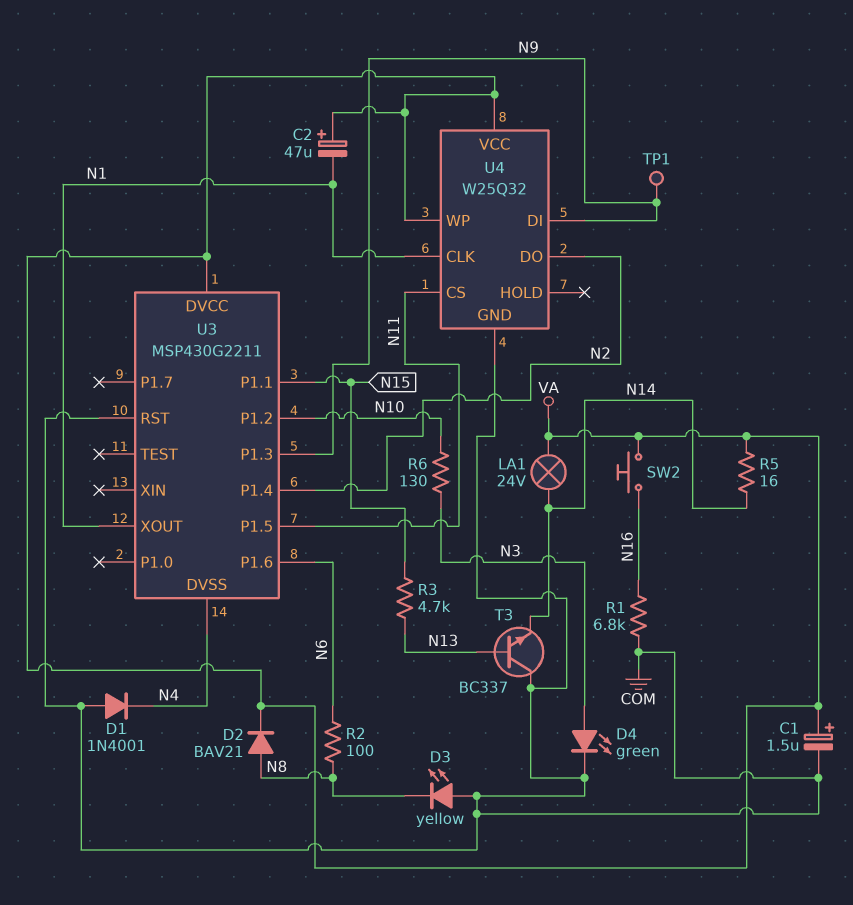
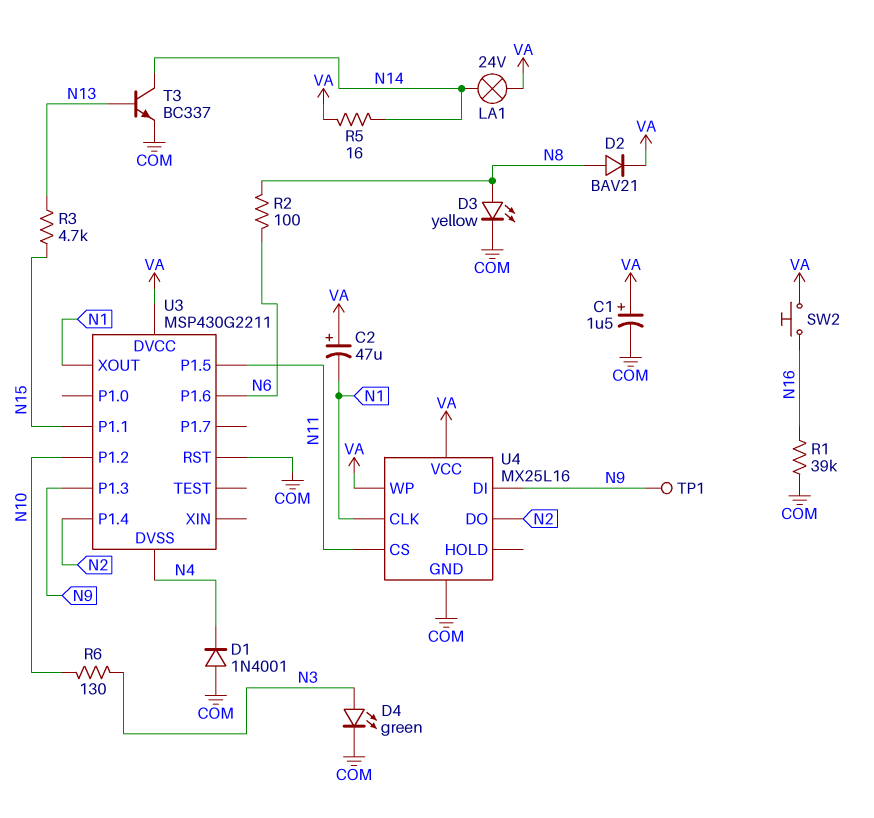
D3: LED yellow (A COM, K N8) -> LED yellow (A N8, K COM)
R1: 6.8k (COM, N16) -> 39k (COM, N16)
T3: NPN BC337 (B N13, C COM, E N14) -> NPN BC337 (B N13, C N14, E COM)
U4: W25Q32 -> MX25L16

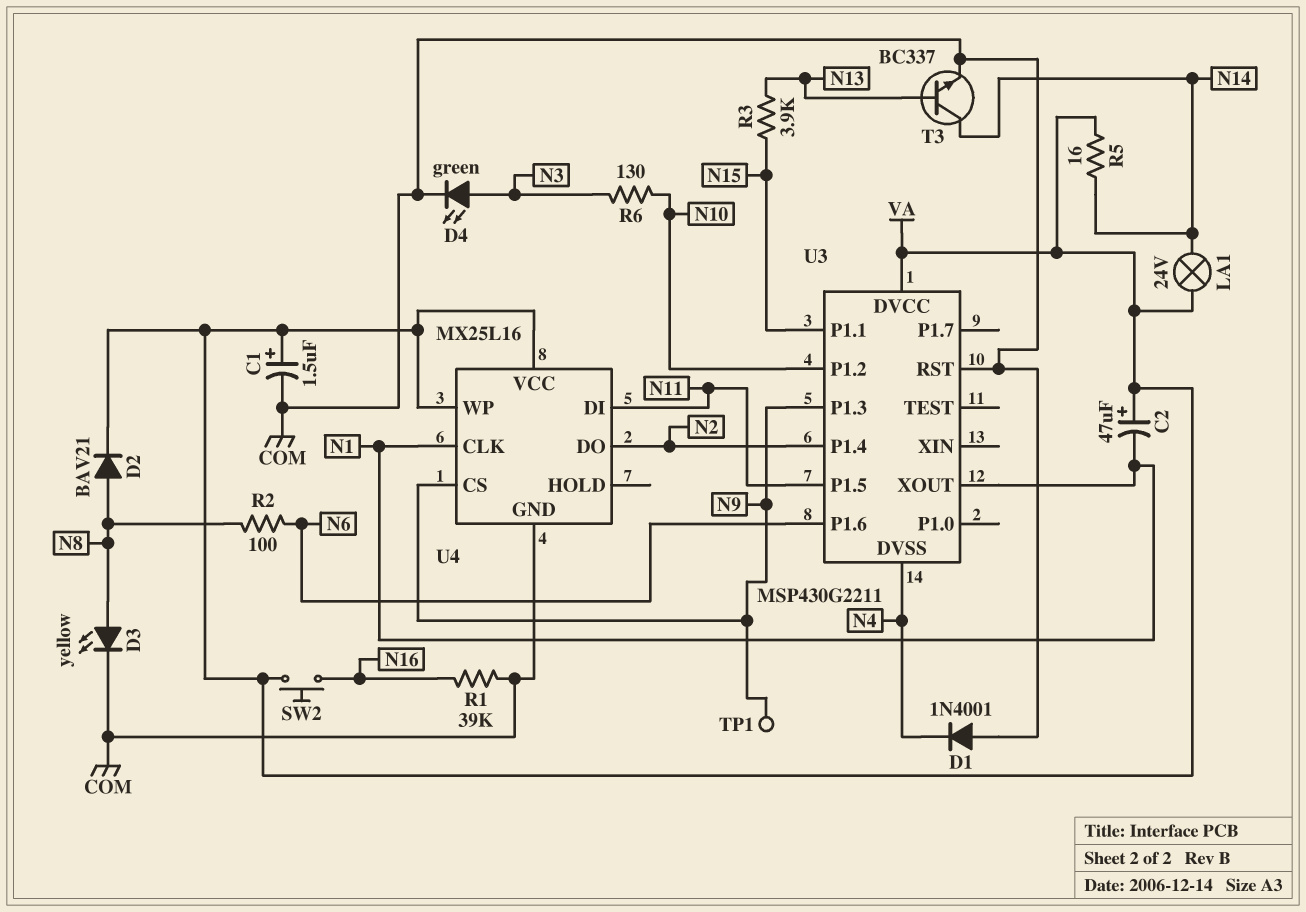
R3: 4.7k (N13, N15) -> 3.9k (N13, N15)
U4 pin CS: N11 -> N9
U4 pin DI: N9 -> N11

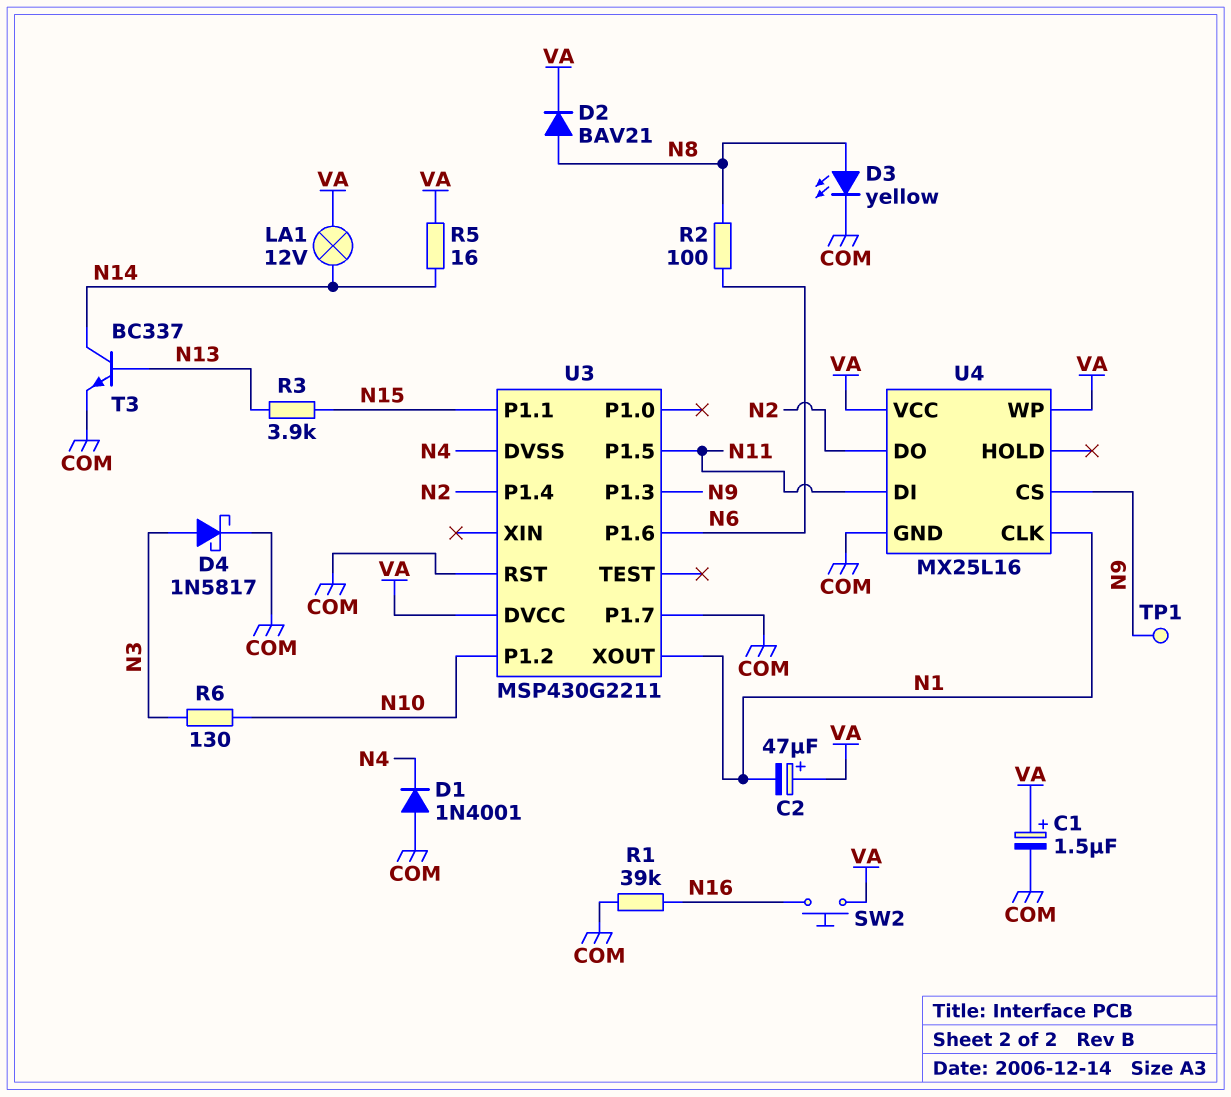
D4: LED green (A N3, K COM) -> schottky 1N5817 (A N3, K COM)
LA1: lamp 24V (N14, VA) -> lamp 12V (N14, VA)
U3 pin P1.7: none -> COM

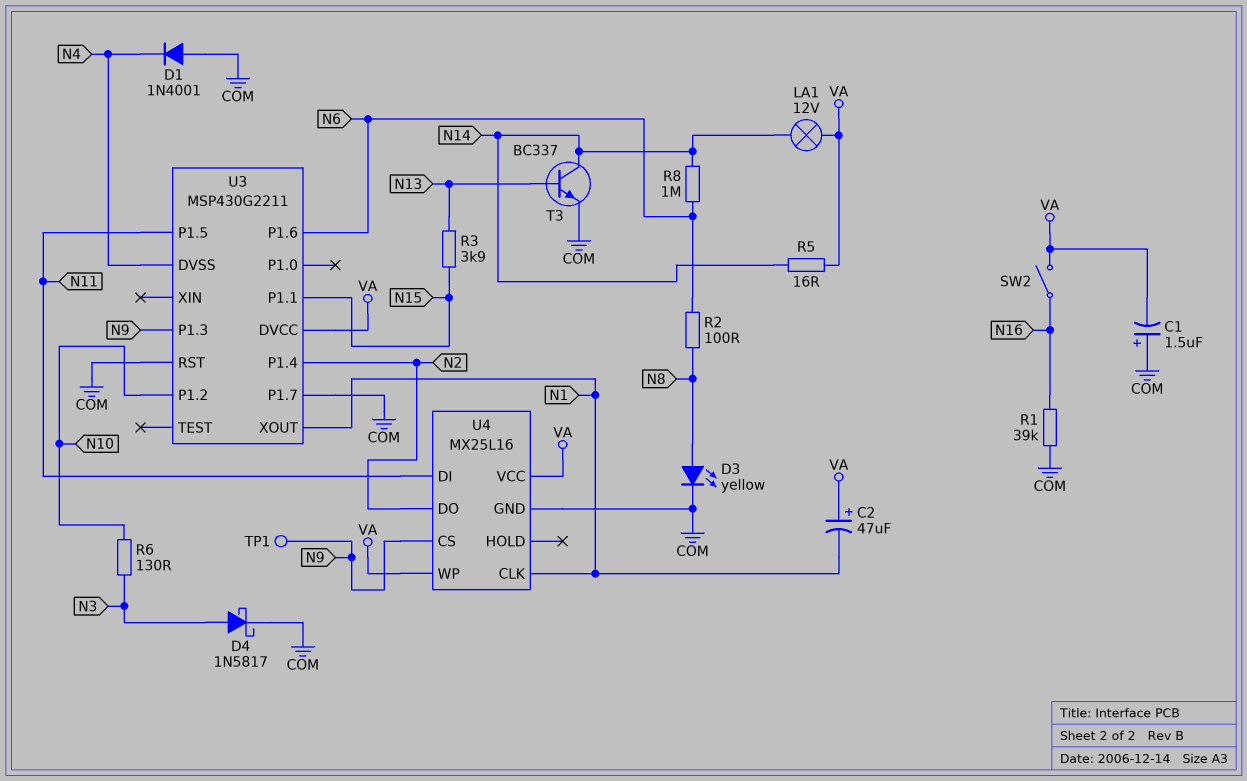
C1: 1.5uF (plus VA, minus COM) -> 1.5uF (plus COM, minus VA)
D2: diode BAV21 (A N8, K VA) -> none
R8: none -> 1M (N6, N14)
SW2: button (N16, VA) -> switch (N16, VA)

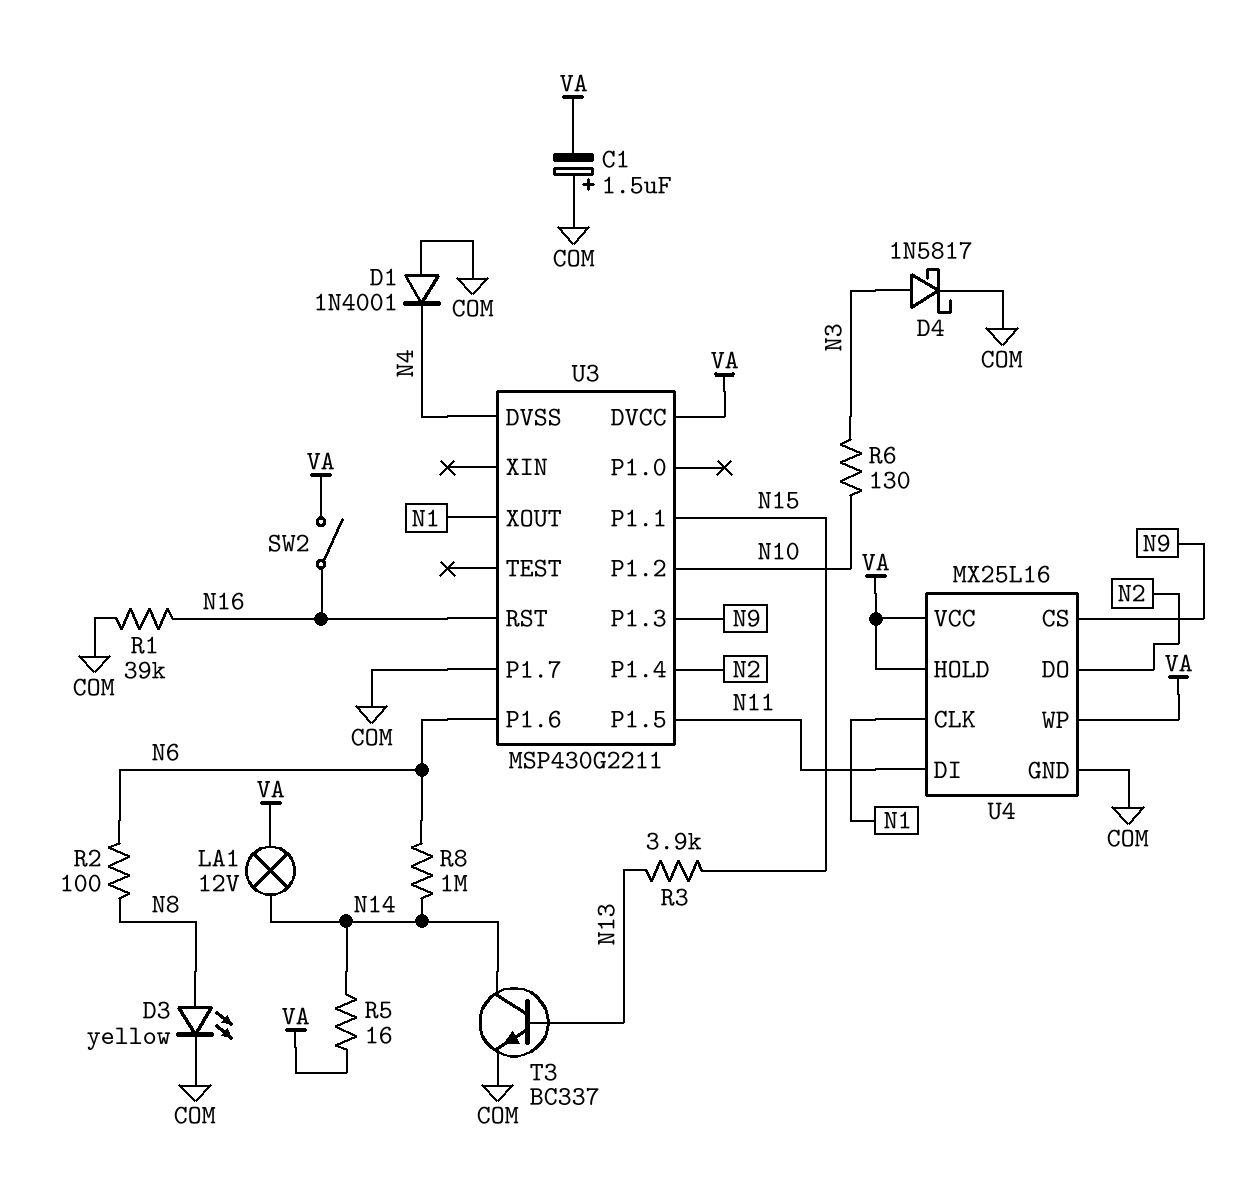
C2: 47uF (plus VA, minus N1) -> none
TP1: test point (N9) -> none
U3 pin RST: COM -> N16
U4 pin HOLD: none -> VA

